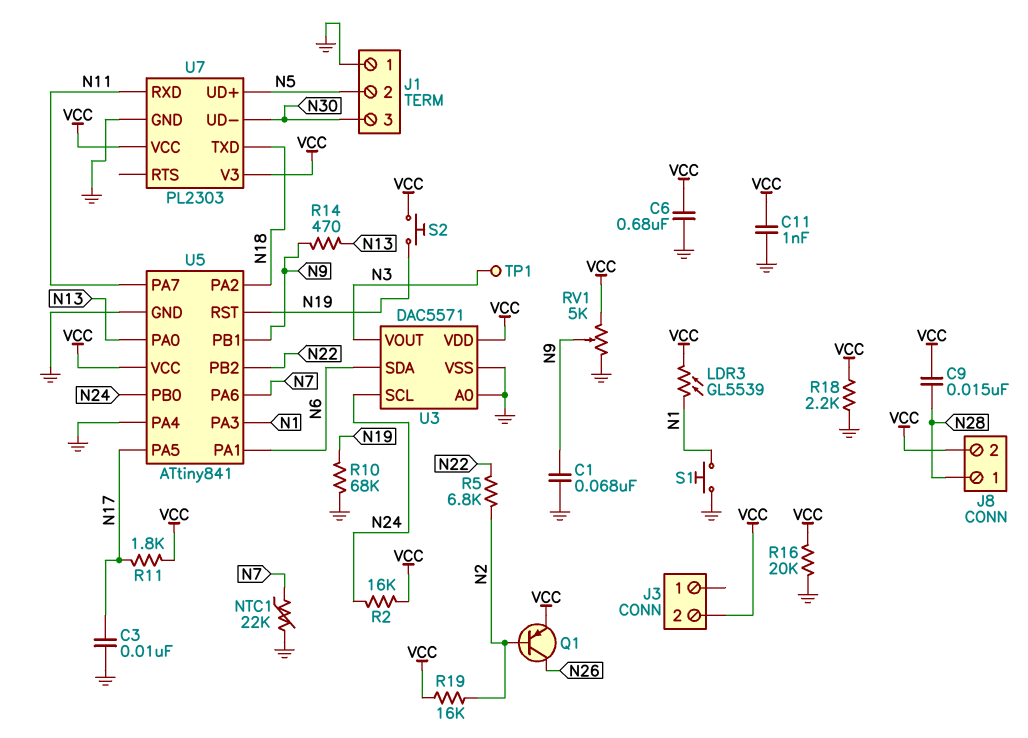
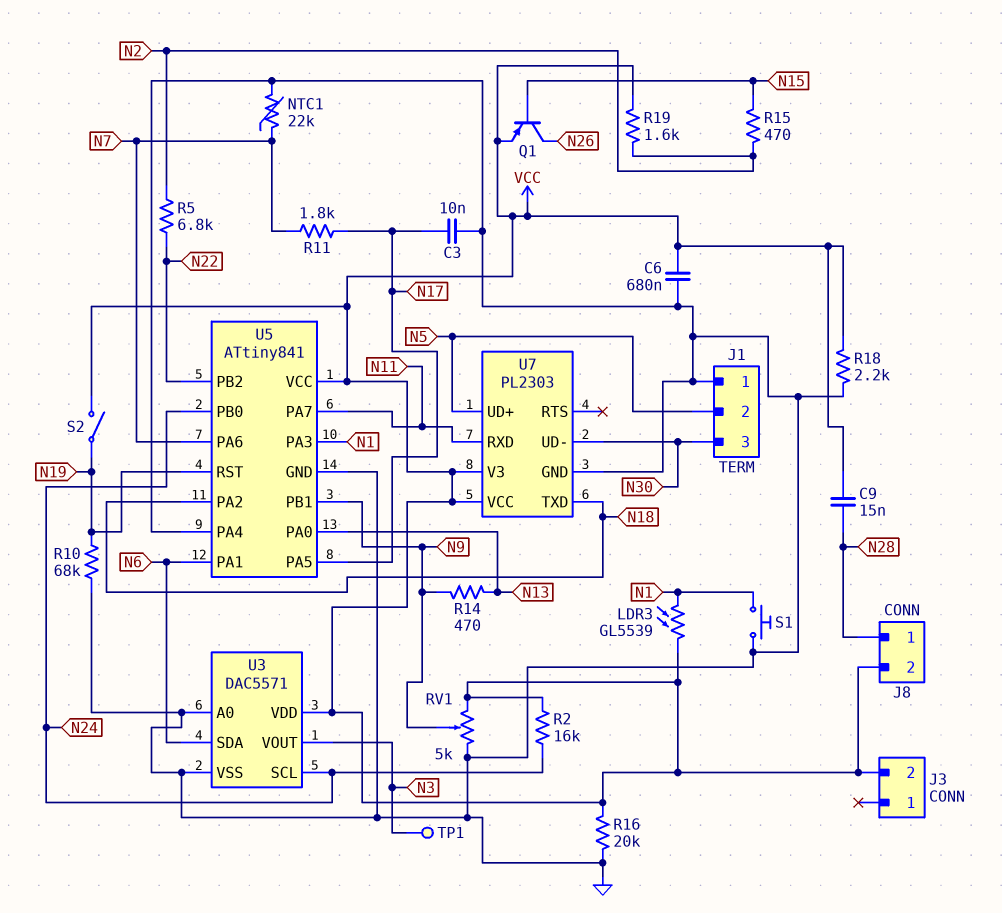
C1: 68nF (GND, N9) -> none
C11: 1nF (GND, VCC) -> none
Q1: PNP (B N2, C N26, E VCC) -> PNP (B N15, C N26, E VCC)
R11: 1.8k (N17, VCC) -> 1.8k (N7, N17)
R15: none -> 470 (N2, N15)
R19: 16k (N2, VCC) -> 1.6k (N2, VCC)
S2: button (N19, VCC) -> switch (N19, VCC)

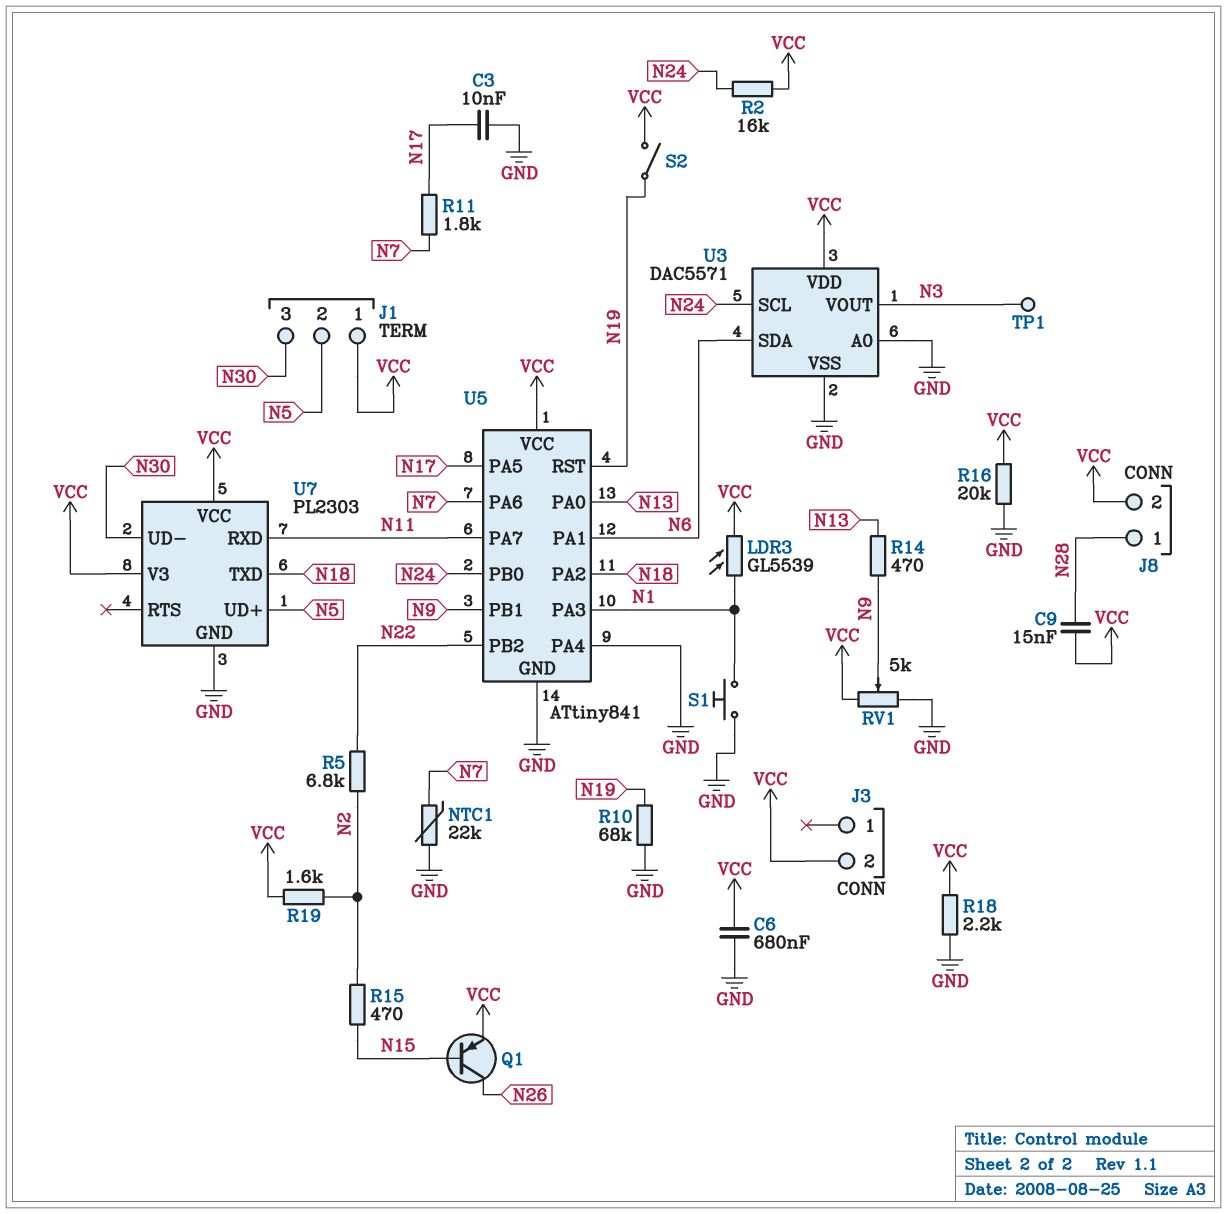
J1 pin 1: GND -> VCC

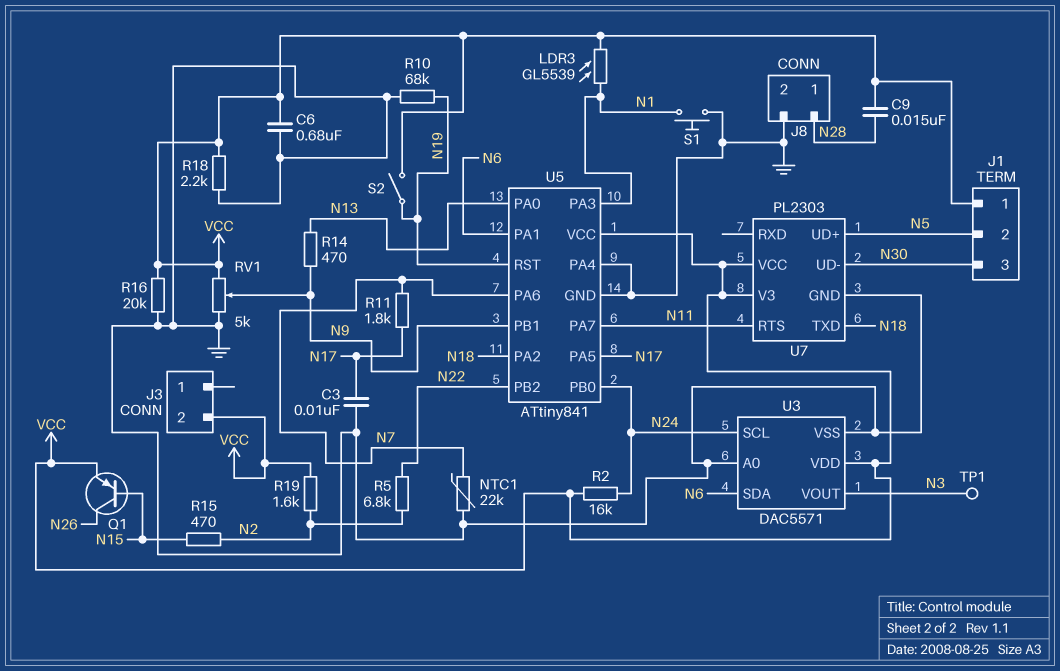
J8 pin 2: VCC -> GND
U7 pin RTS: none -> N11
U7 pin RXD: N11 -> none

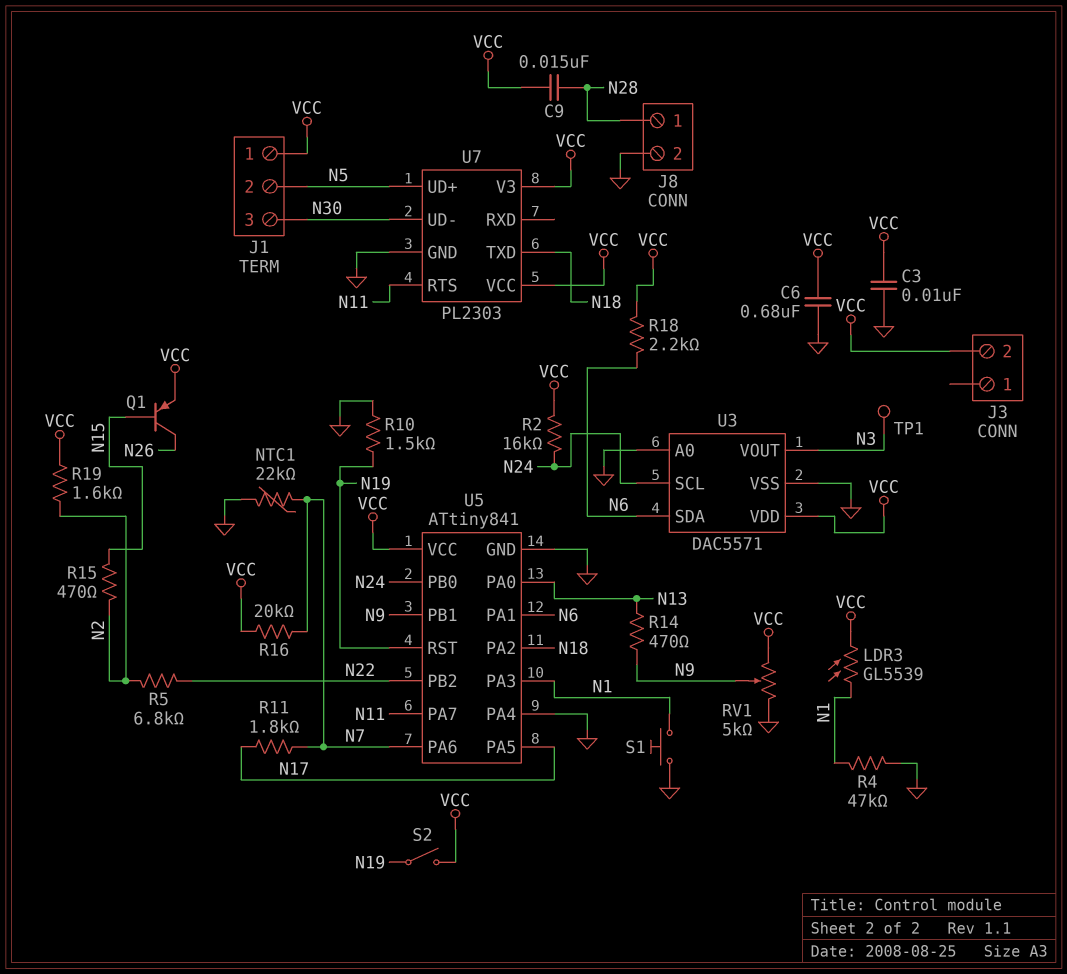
C3: 10nF (GND, N17) -> 10nF (GND, VCC)
R4: none -> 47k (GND, N1)
R10: 68k (GND, N19) -> 1.5k (GND, N19)
R16: 20k (GND, VCC) -> 20k (N7, VCC)
R18: 2.2k (GND, VCC) -> 2.2k (N6, VCC)

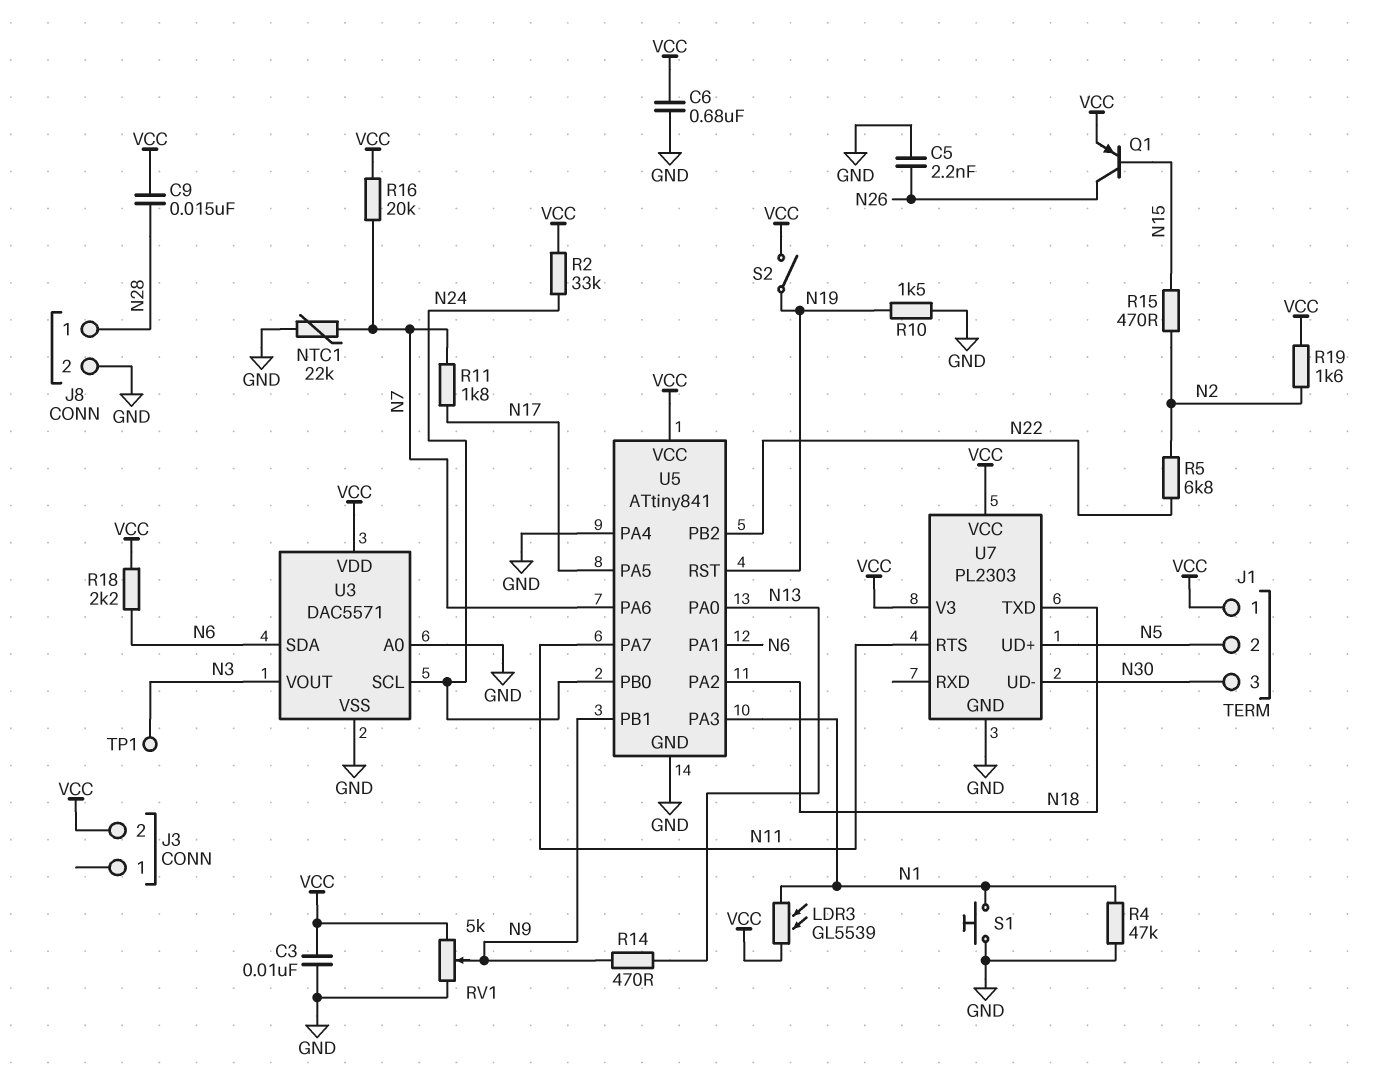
C5: none -> 2.2nF (GND, N26)
R2: 16k (N24, VCC) -> 33k (N24, VCC)

